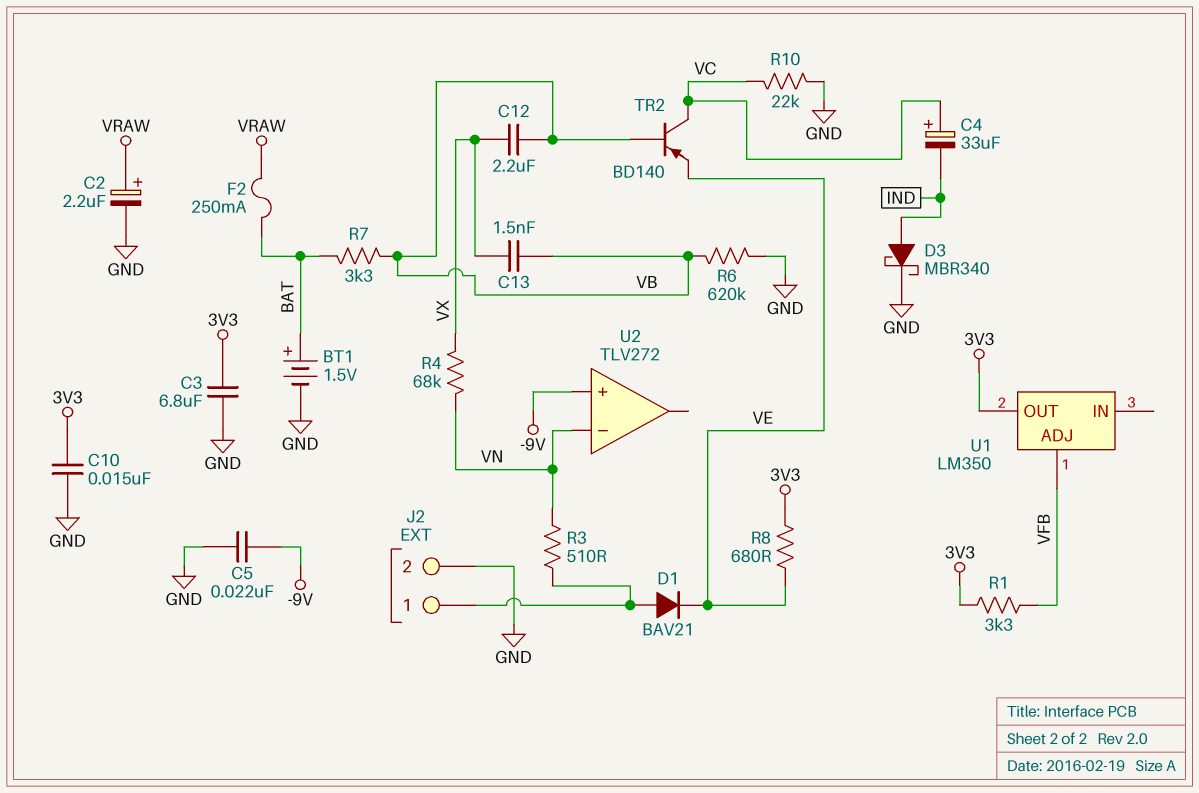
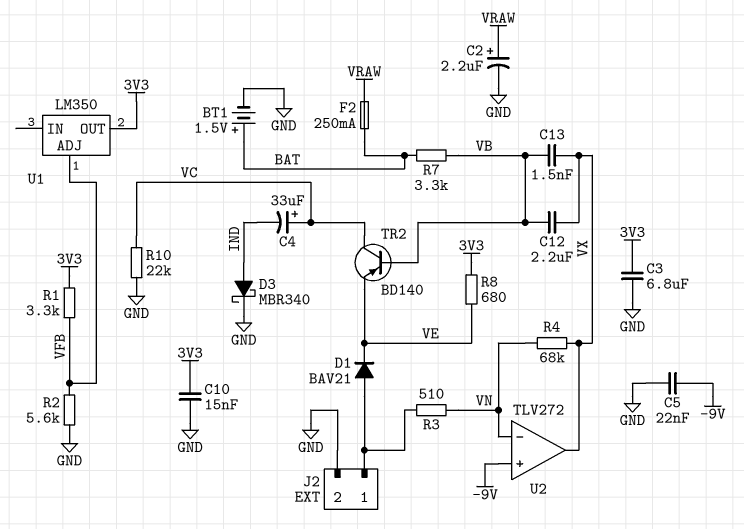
R2: none -> 5.6k (GND, VFB)
R6: 620k (GND, VB) -> none
U2 pin out: none -> VX

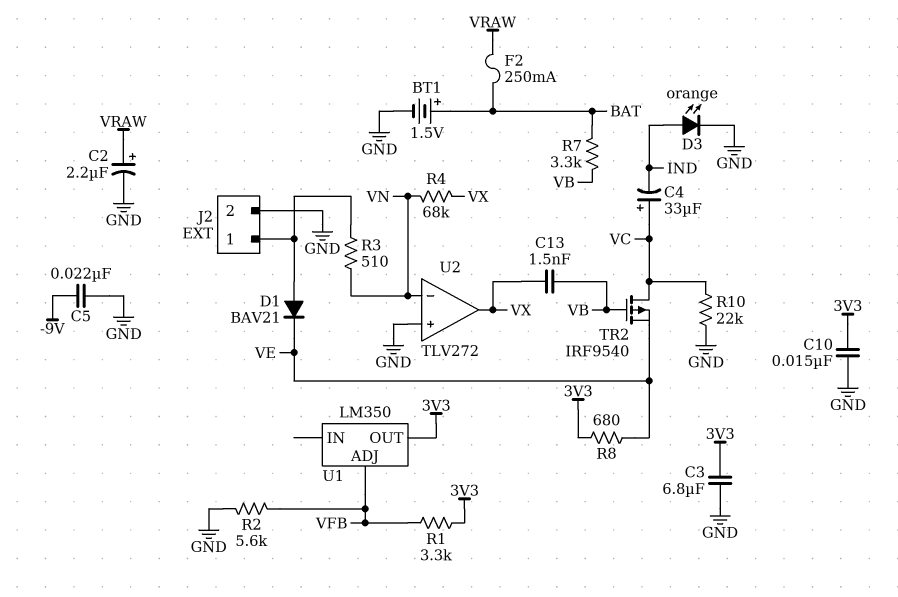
C12: 2.2uF (VB, VX) -> none
D3: schottky MBR340 (A IND, K GND) -> LED orange (A IND, K GND)
TR2: PNP BD140 (B VB, C VC, E VE) -> PMOS IRF9540 (G VB, D VC, S VE)
U2 pin in+: -9V -> GND

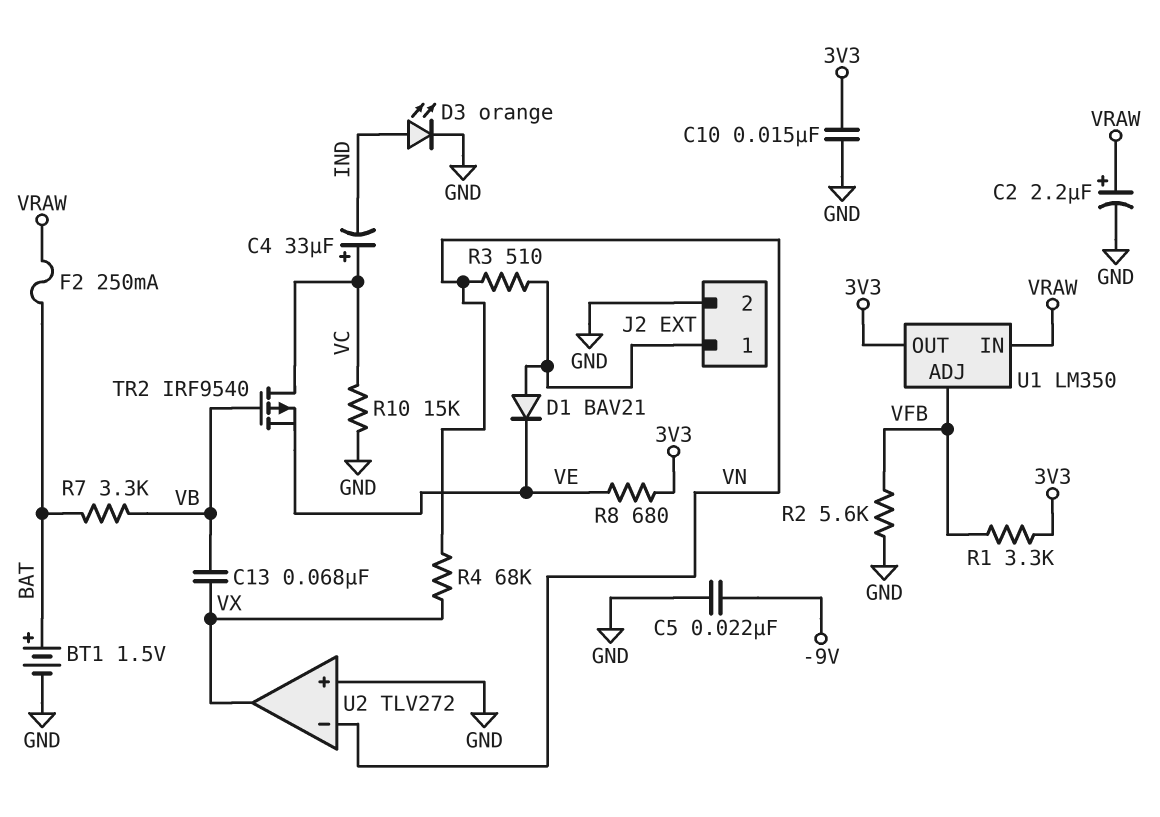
C3: 6.8uF (3V3, GND) -> none
C13: 1.5nF (VB, VX) -> 68nF (VB, VX)
R10: 22k (GND, VC) -> 15k (GND, VC)
U1 pin IN: none -> VRAW

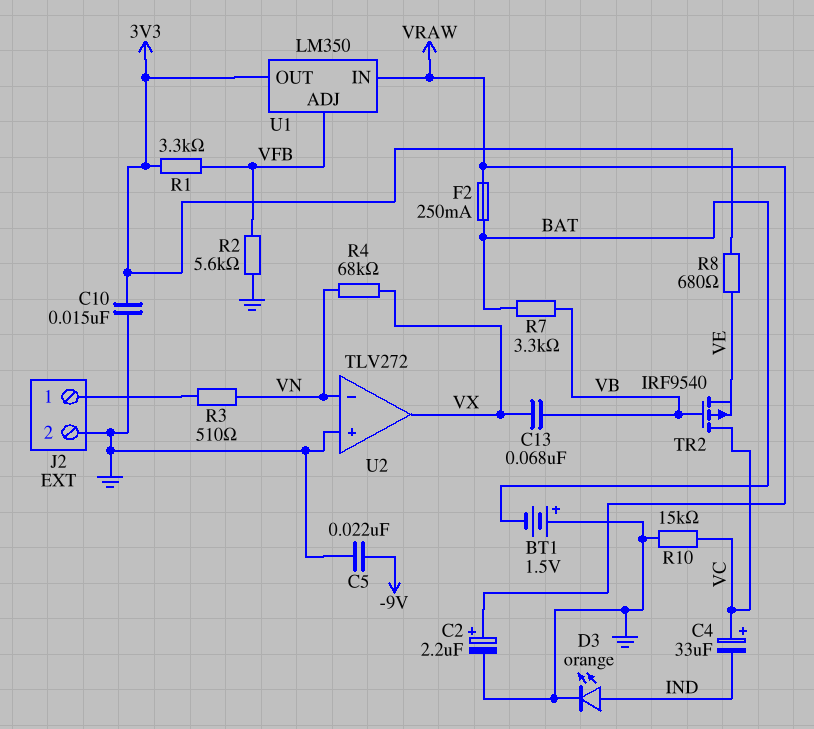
BT1: 1.5V (plus BAT, minus GND) -> 1.5V (plus GND, minus BAT)
D1: diode BAV21 (A J2/1, K VE) -> none

